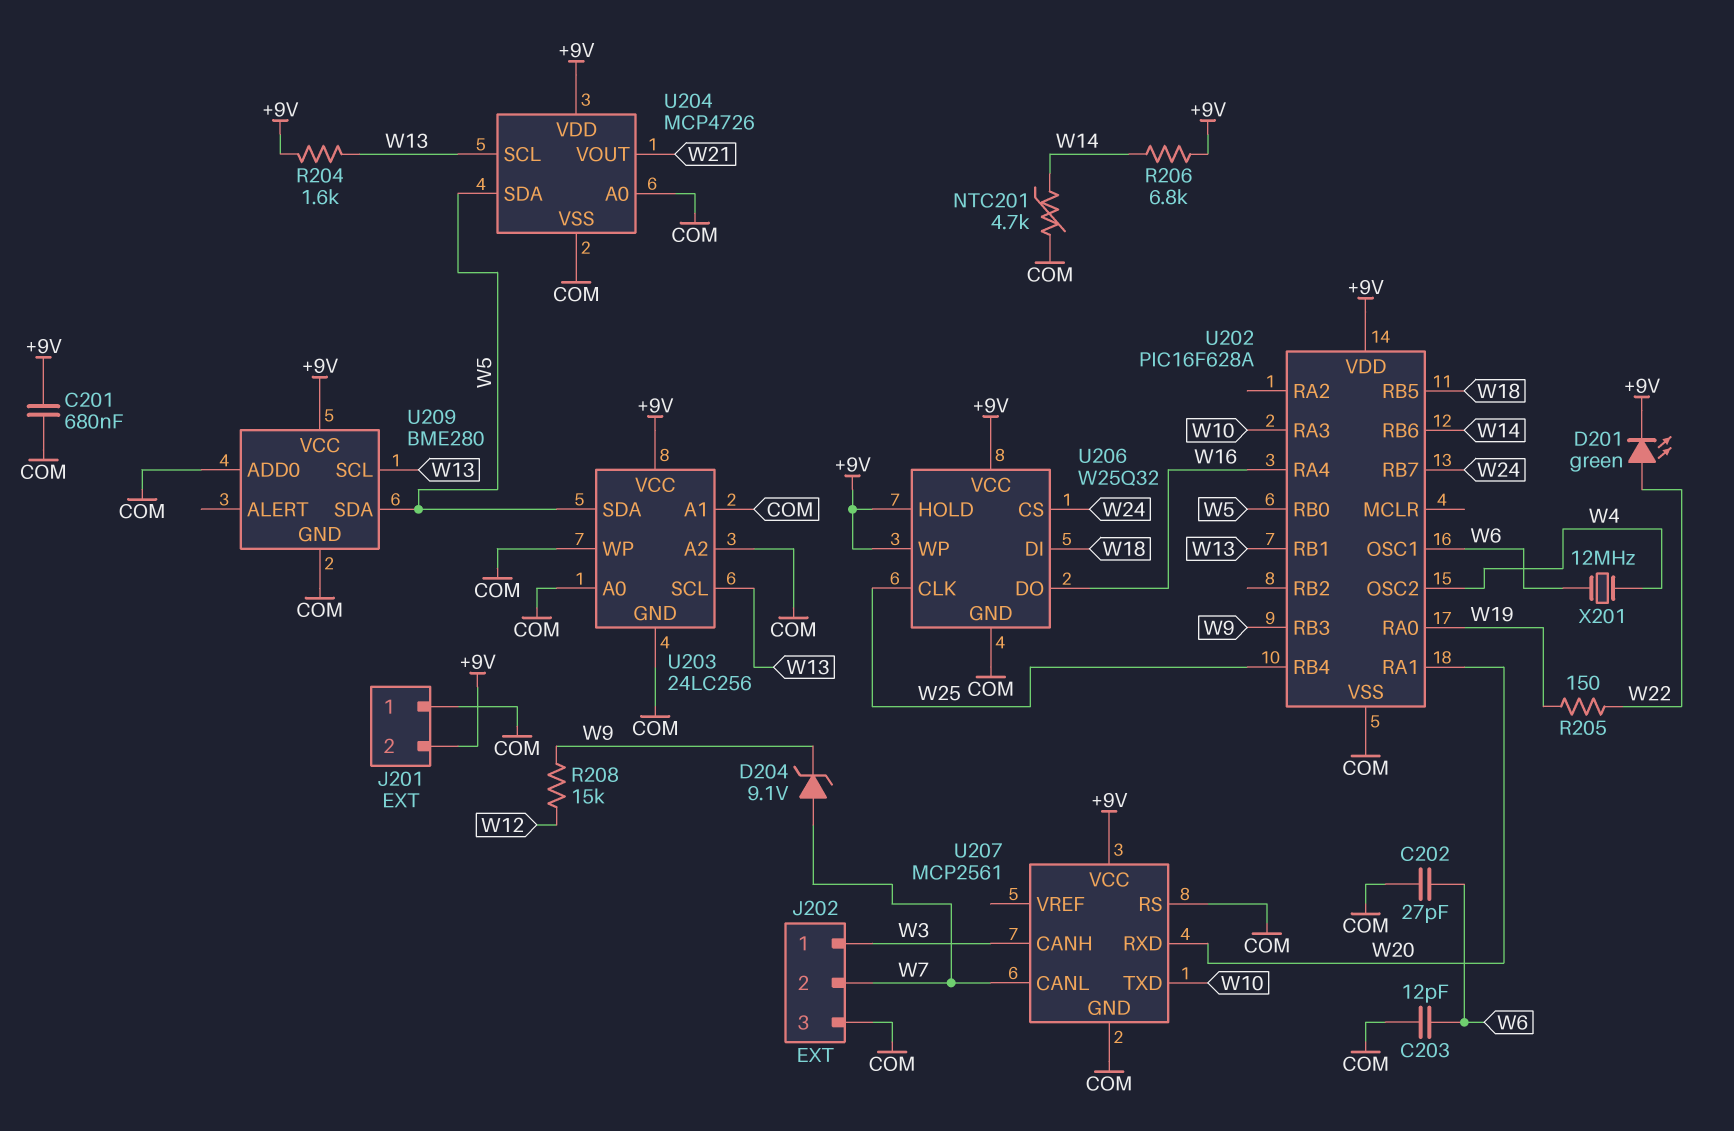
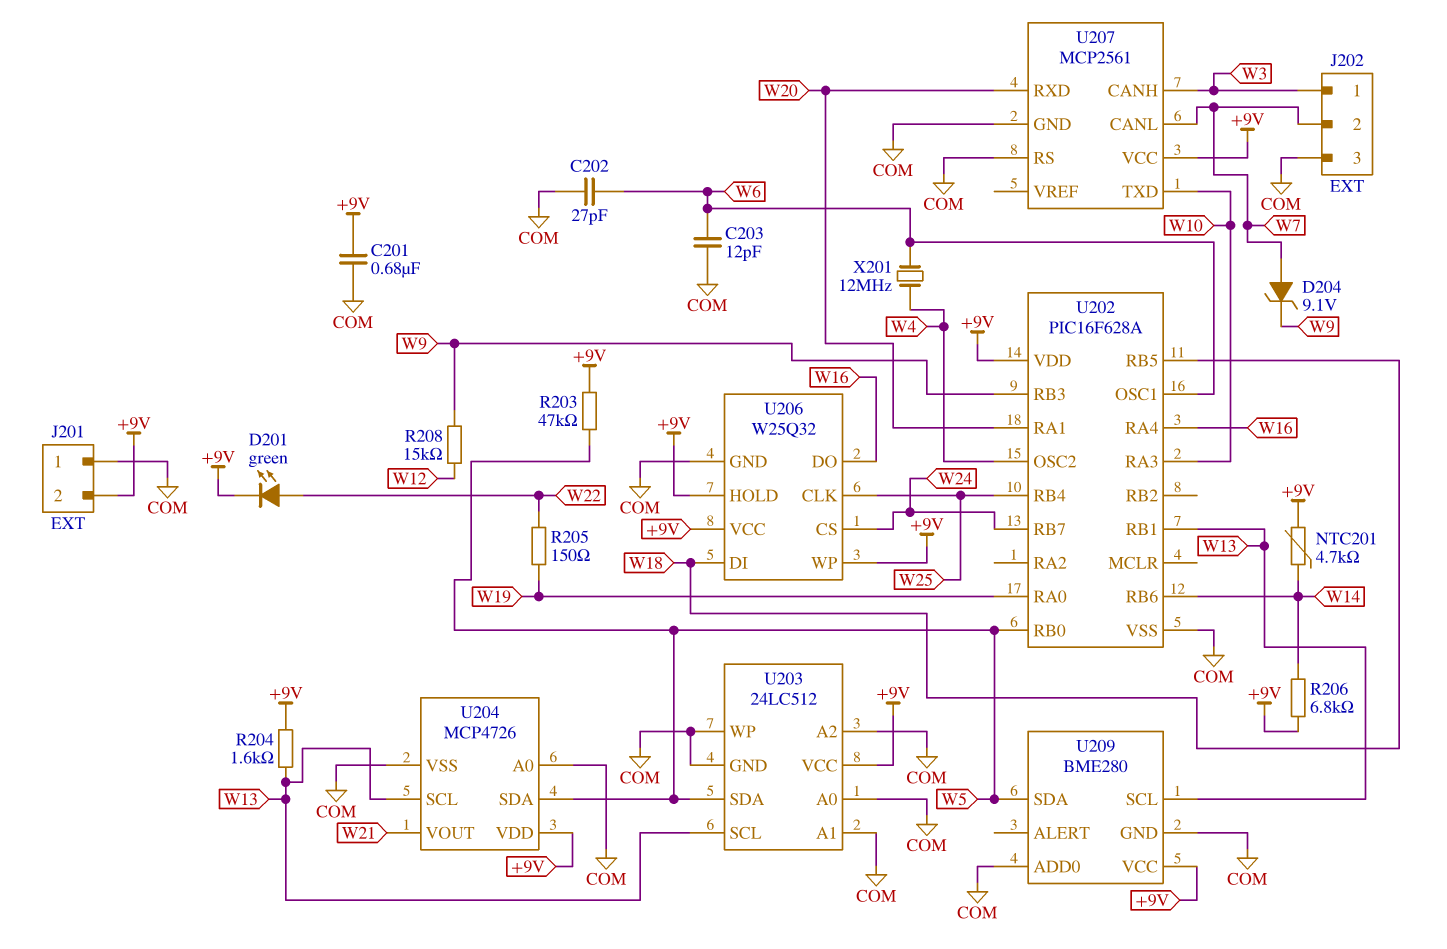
NTC201: 4.7k (COM, W14) -> 4.7k (+9V, W14)
R203: none -> 47k (+9V, W5)
U203: 24LC256 -> 24LC512

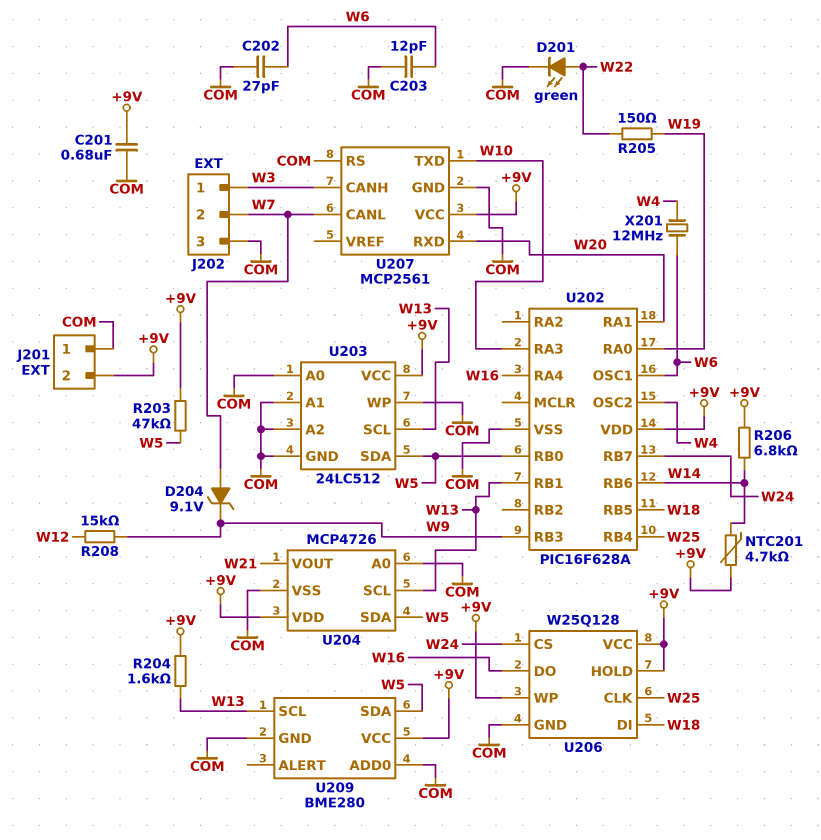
D201: LED green (A W22, K +9V) -> LED green (A W22, K COM)
U206: W25Q32 -> W25Q128

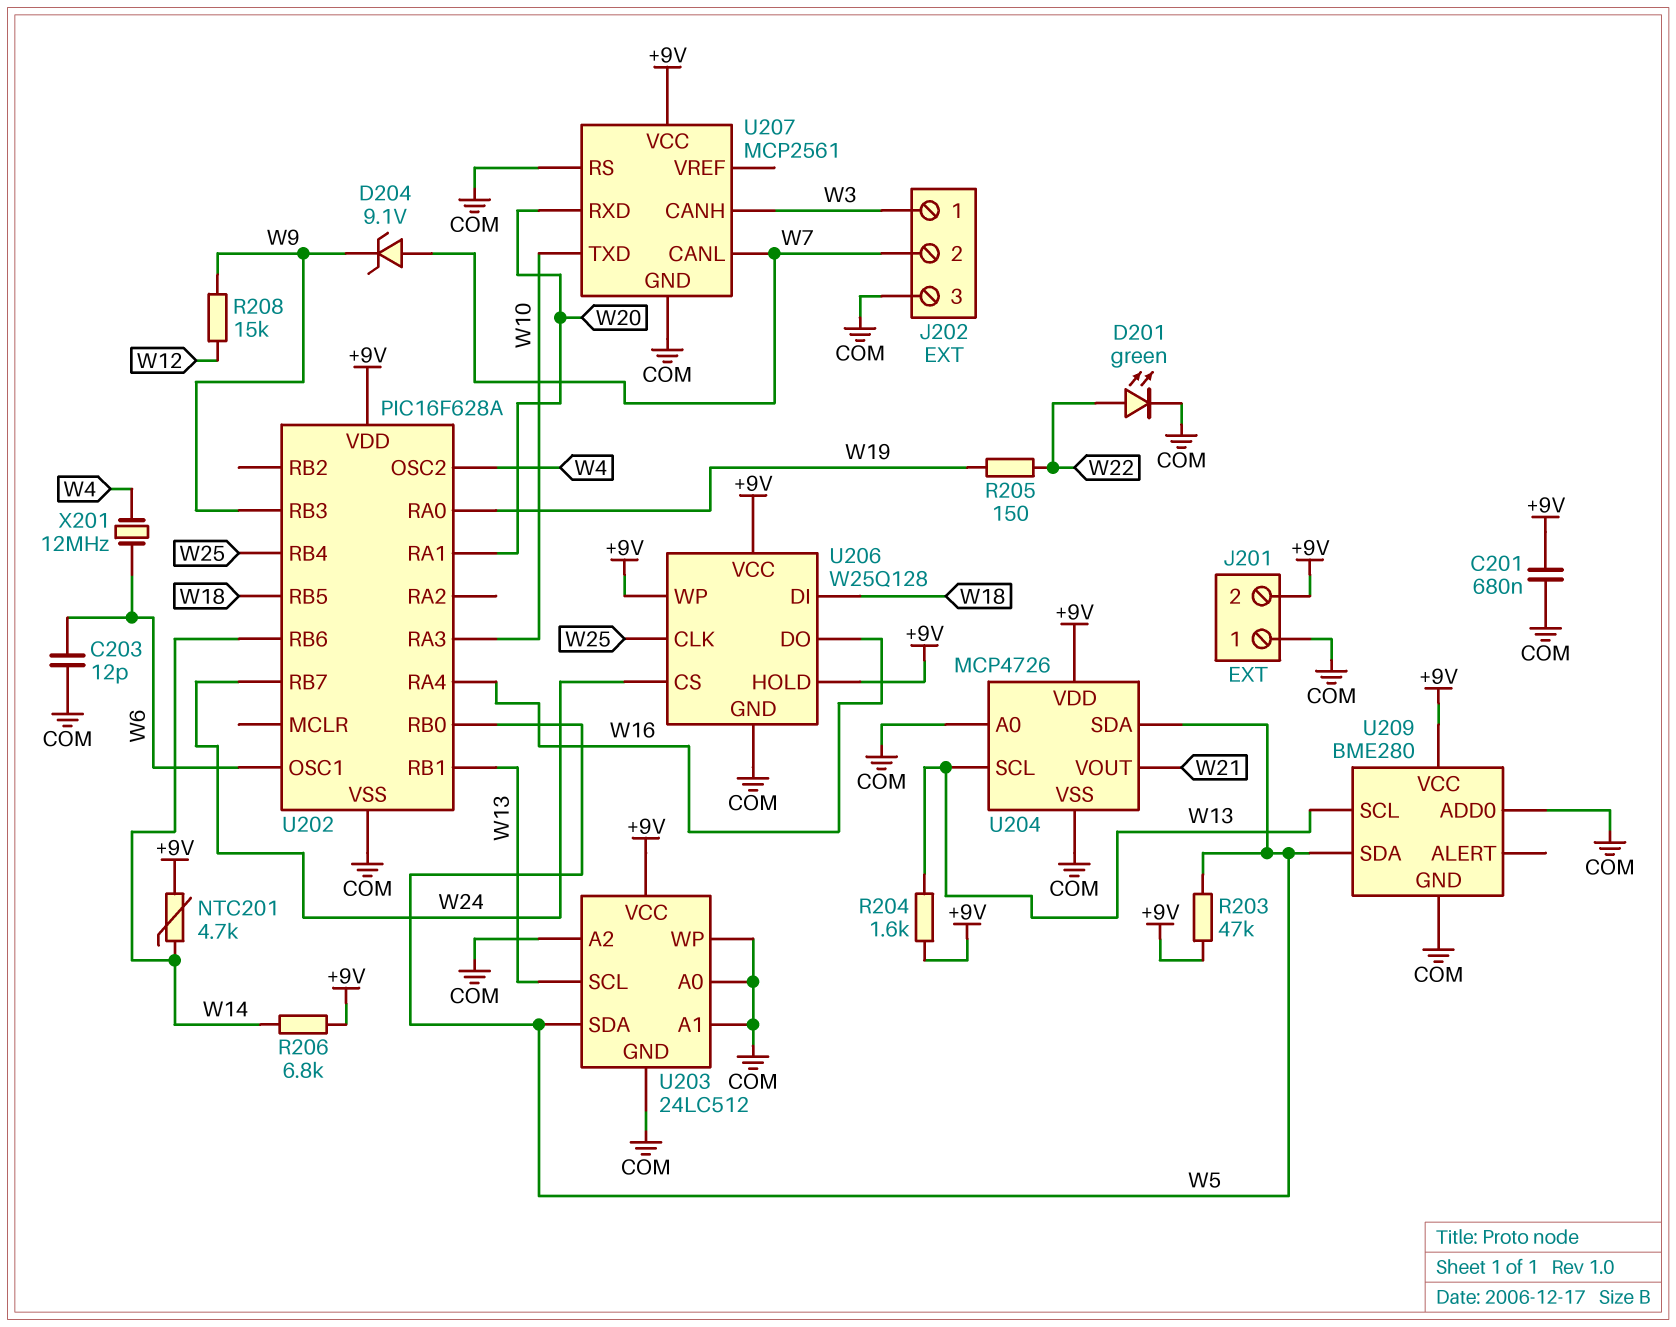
C202: 27pF (COM, W6) -> none

